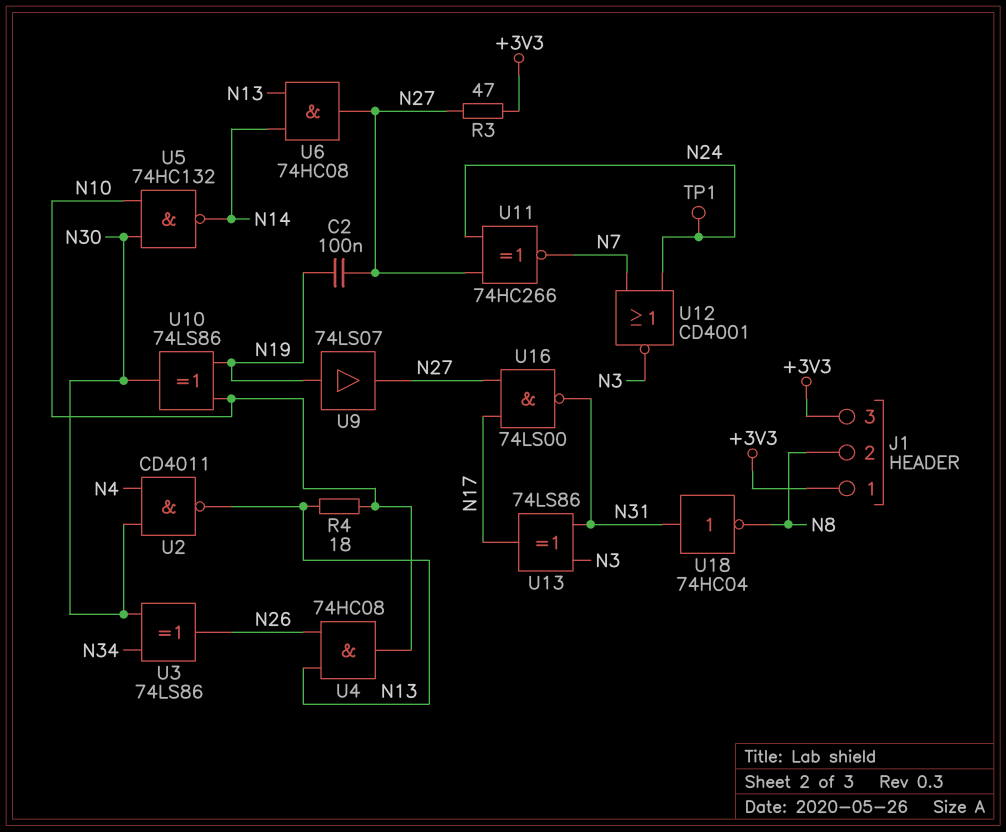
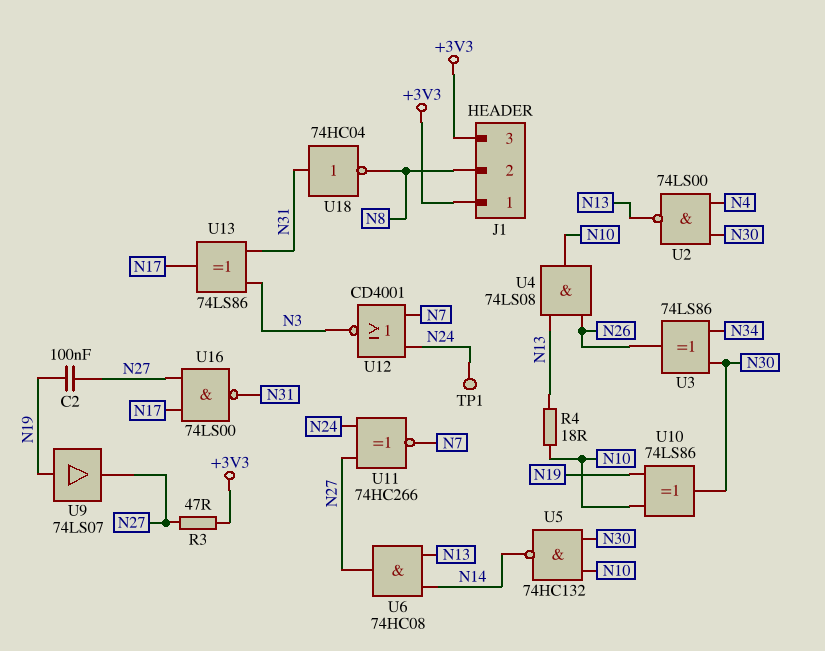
U2: NAND CD4011 (in N4, in N30, out N13) -> NAND 74LS00 (in N4, in N30, out N13)
U4: AND 74HC08 (in N13, in N26, out N10) -> AND 74LS08 (in N13, in N26, out N10)

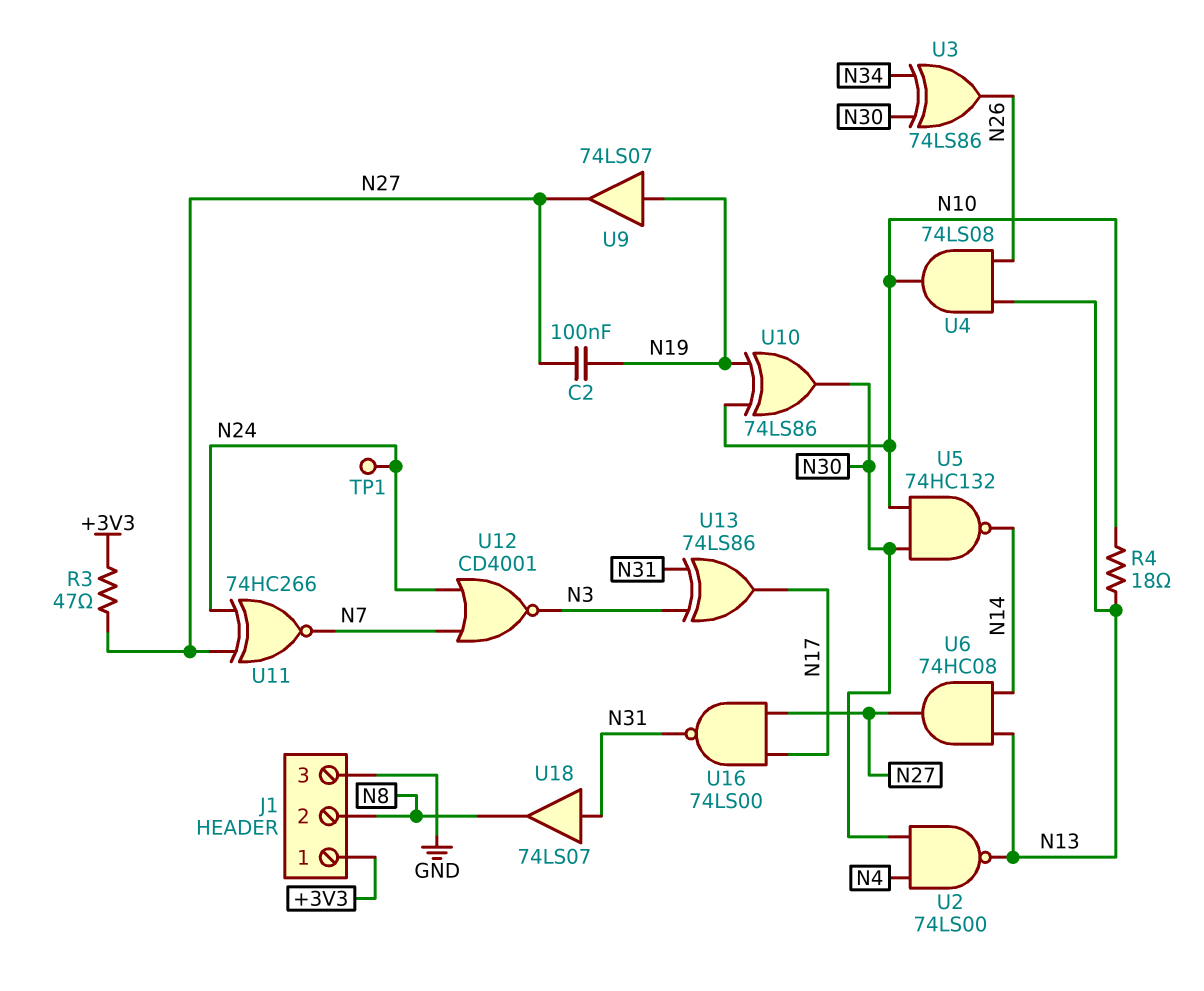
J1 pin 3: +3V3 -> GND
U18: NOT 74HC04 (in N31, out N8) -> buffer 74LS07 (in N31, out N8)

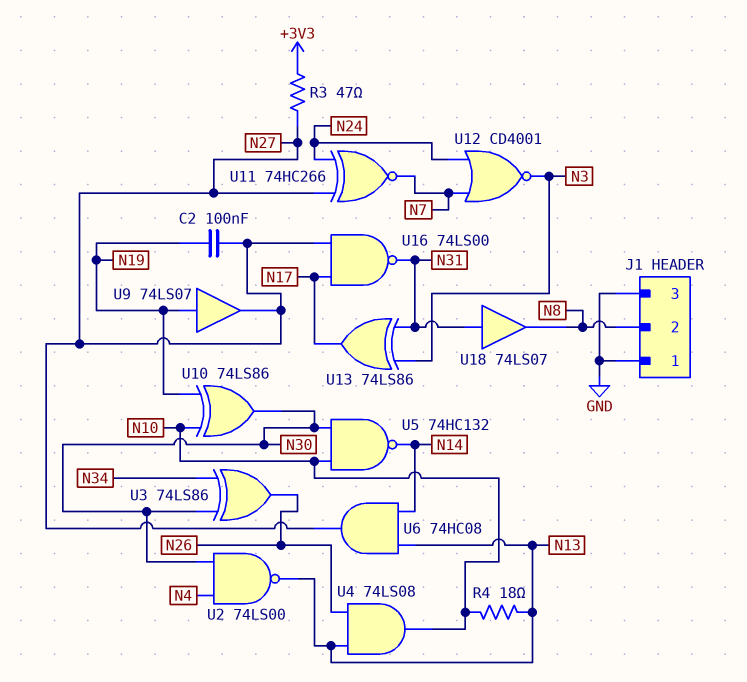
J1 pin 1: +3V3 -> GND
TP1: test point (N24) -> none

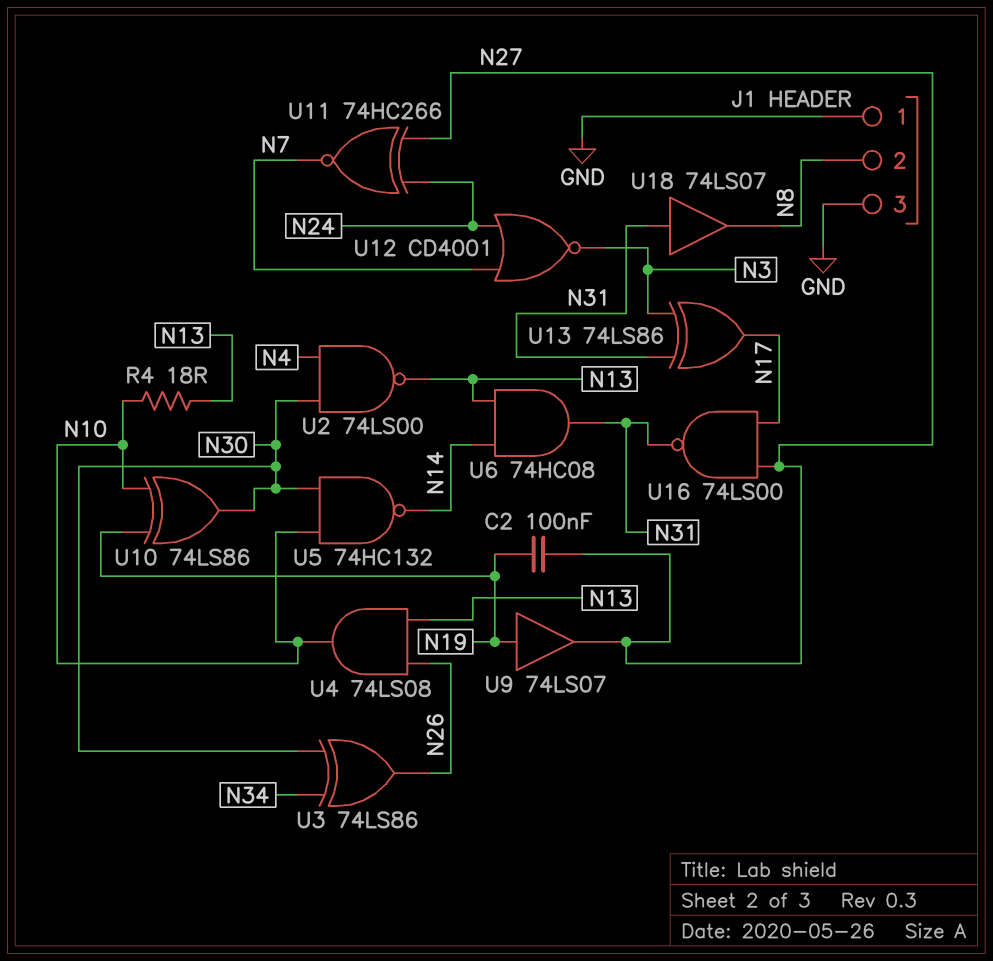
R3: 47 (+3V3, N27) -> none
U6: AND 74HC08 (in N13, in N14, out N27) -> AND 74HC08 (in N13, in N14, out N31)

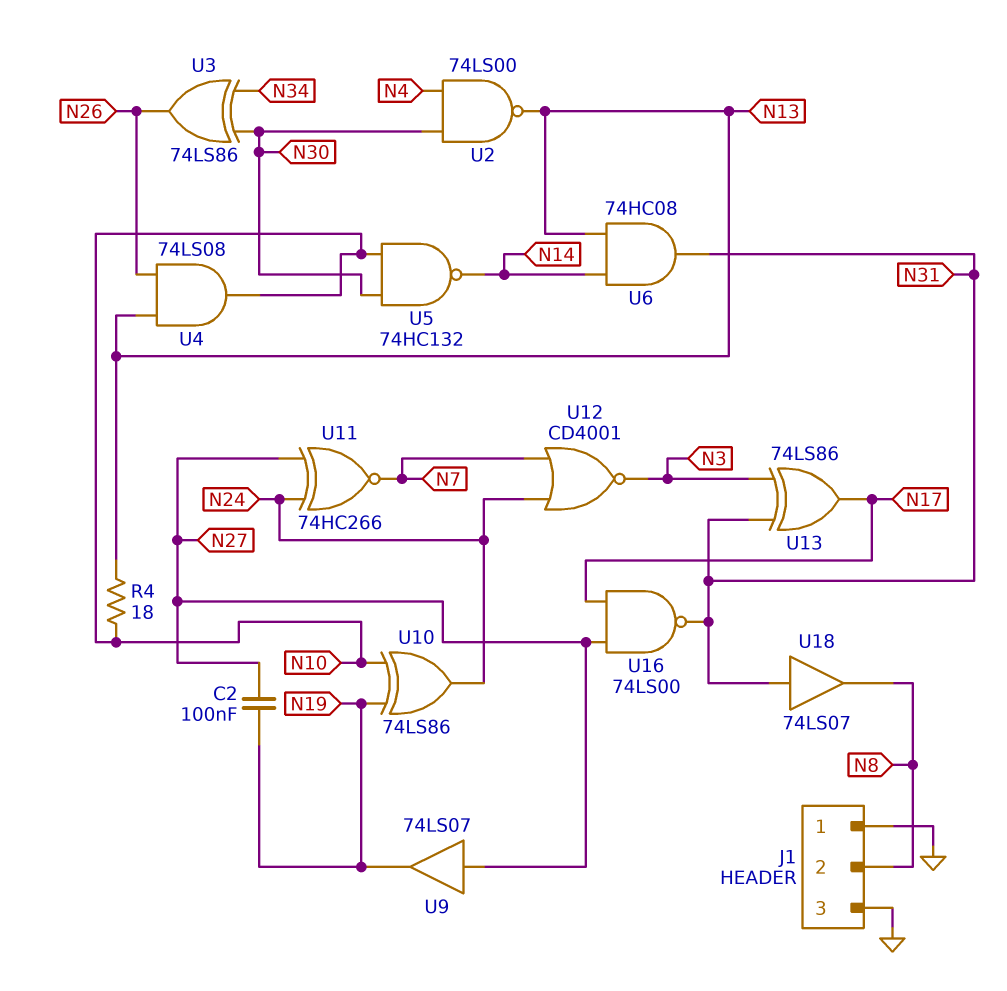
U9: buffer 74LS07 (in N19, out N27) -> buffer 74LS07 (in N27, out N19)
U10: XOR 74LS86 (in N10, in N19, out N30) -> XOR 74LS86 (in N10, in N19, out N24)

